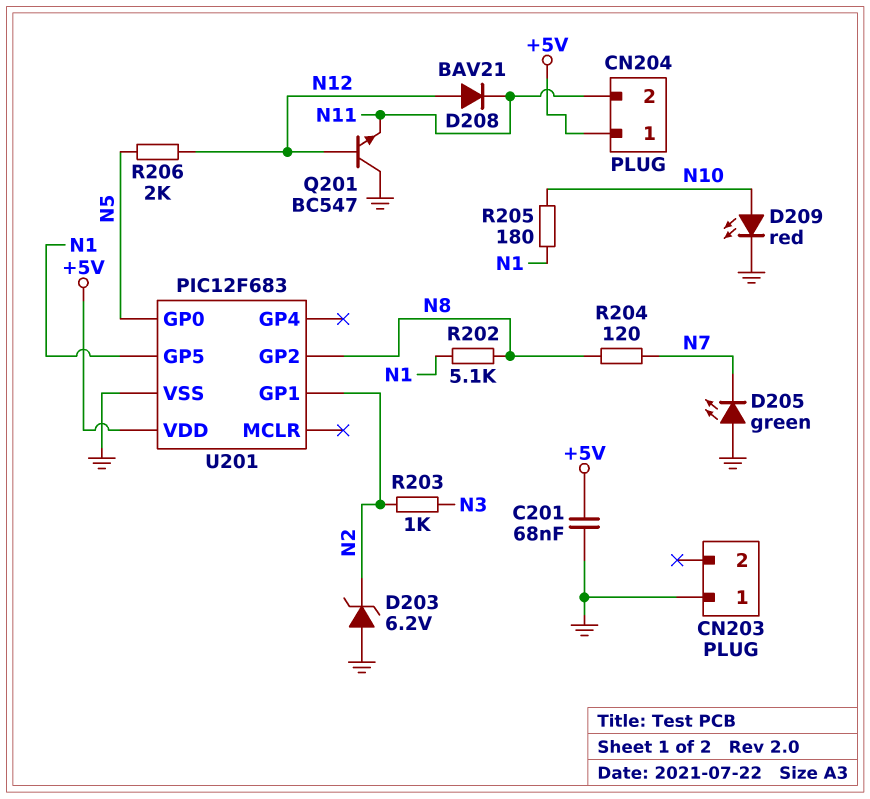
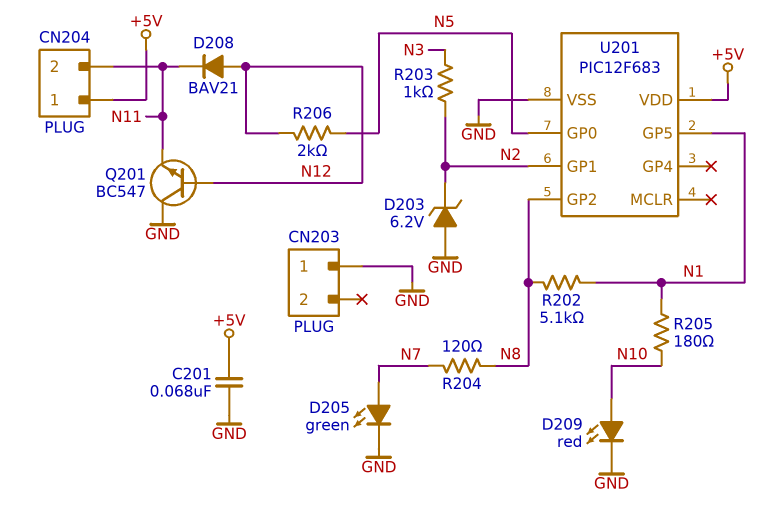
D205: LED green (A GND, K N7) -> LED green (A N7, K GND)

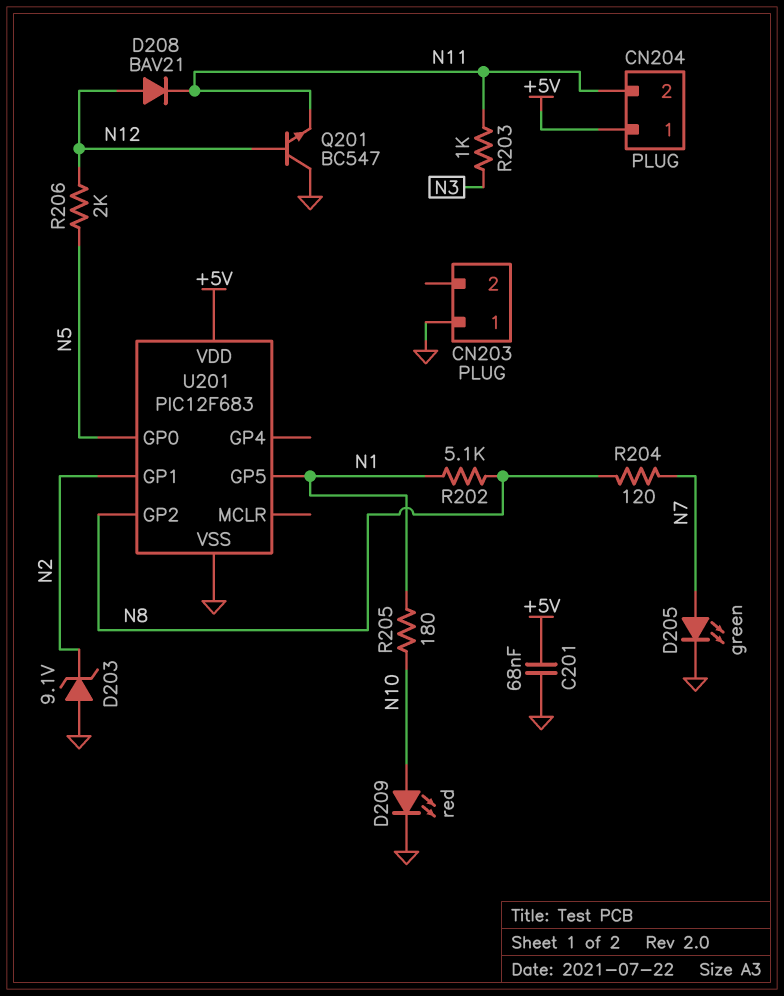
D203: zener 6.2V (A GND, K N2) -> zener 9.1V (A GND, K N2)
R203: 1k (N2, N3) -> 1k (N3, N11)

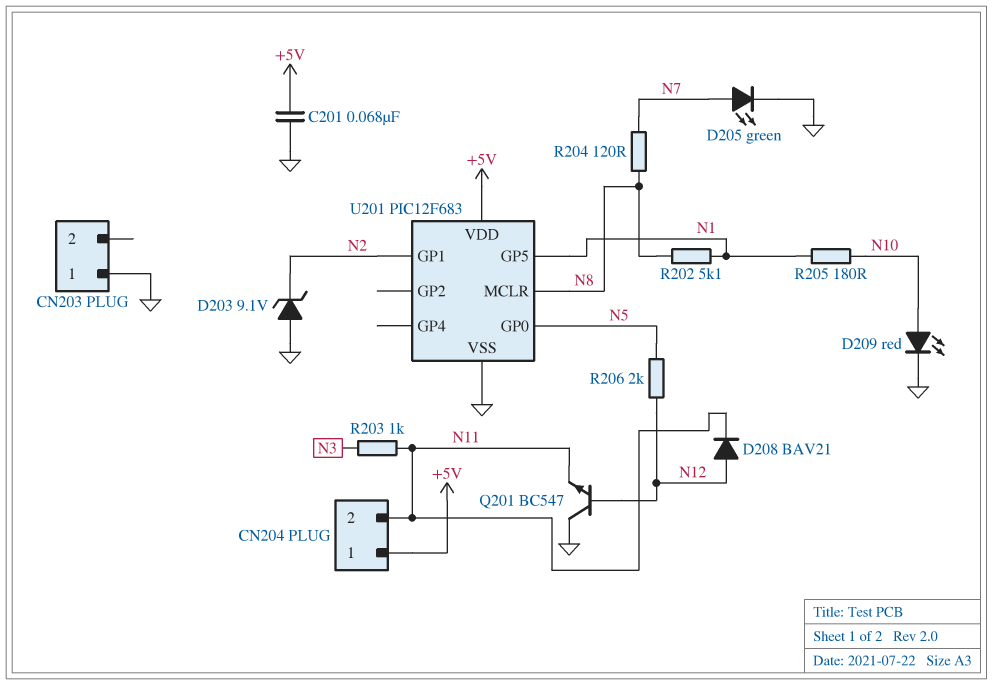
U201 pin GP2: N8 -> none
U201 pin MCLR: none -> N8

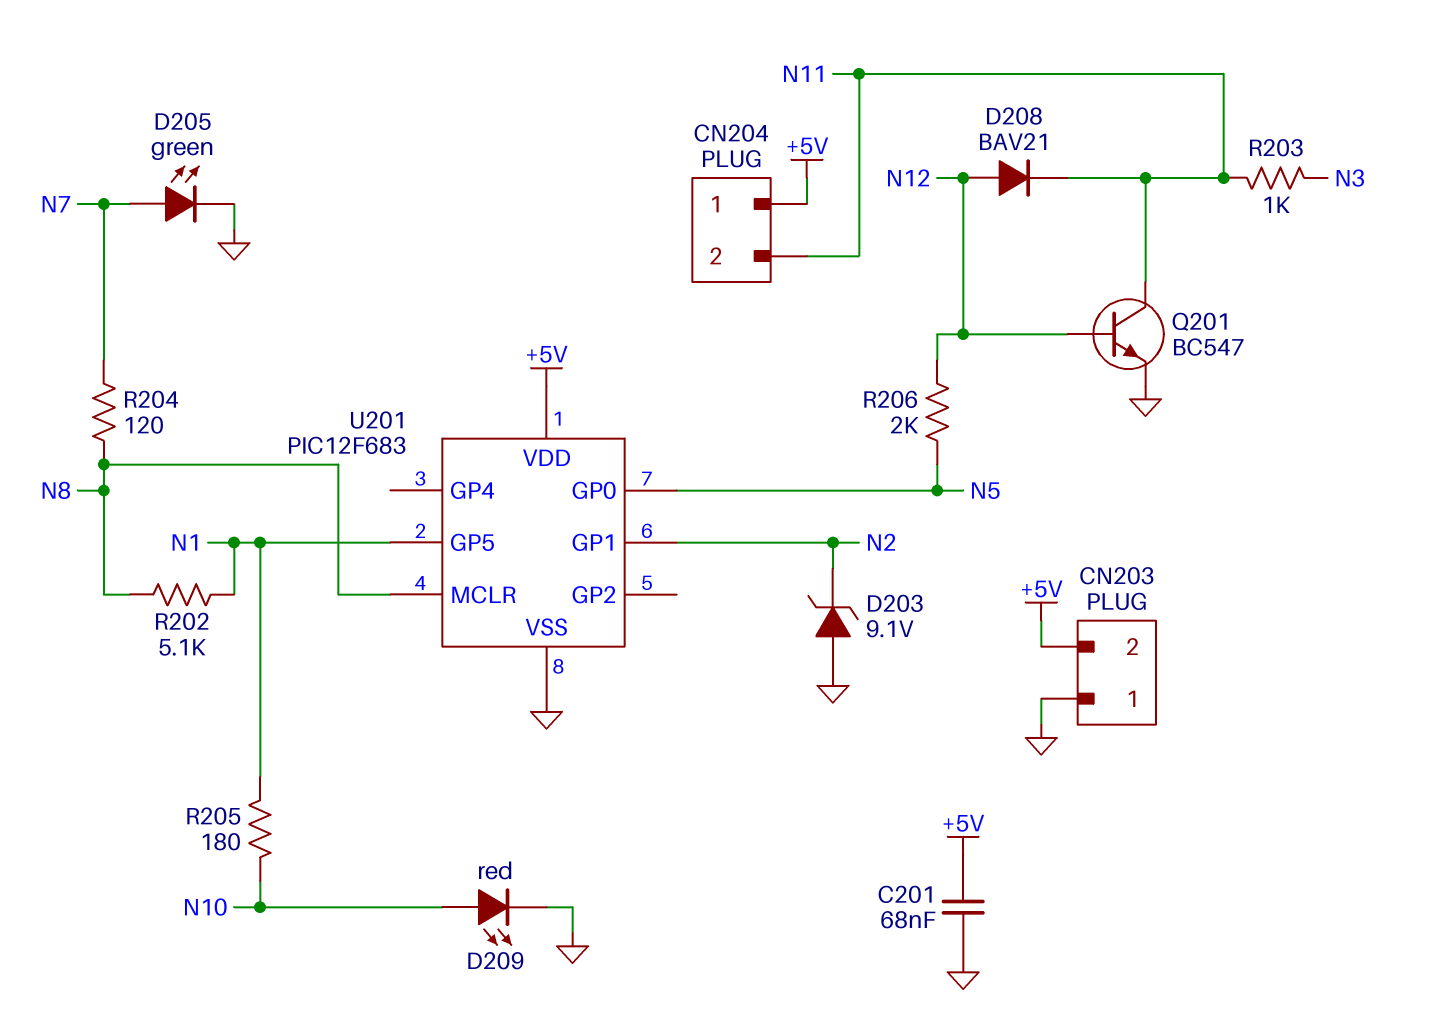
CN203 pin 2: none -> +5V
Q201: NPN BC547 (B N12, C GND, E N11) -> NPN BC547 (B N12, C N11, E GND)

